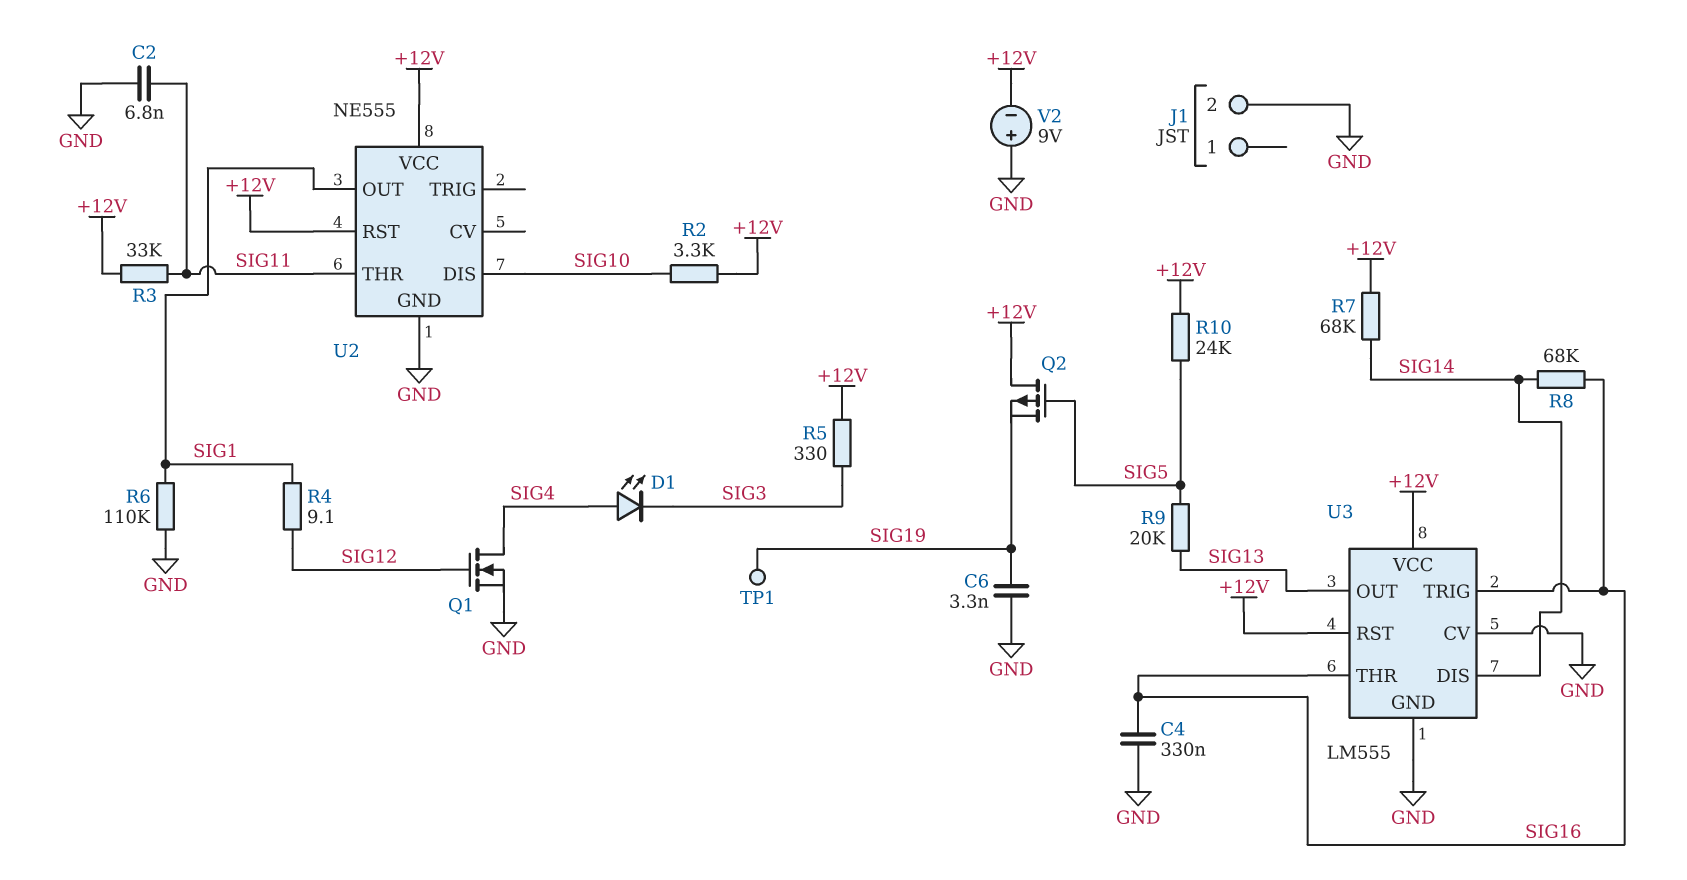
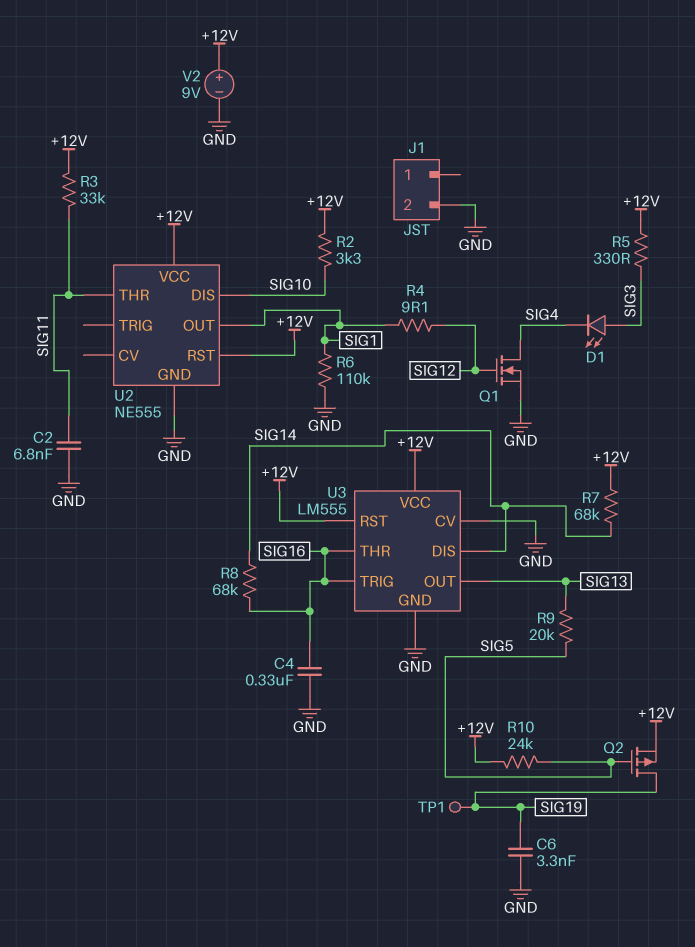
D1: LED (A SIG4, K SIG3) -> LED (A SIG3, K SIG4)
Q2: PMOS (G SIG5, D +12V, S SIG19) -> PMOS (G SIG5, D SIG19, S +12V)
V2: 9V (plus GND, minus +12V) -> 9V (plus +12V, minus GND)

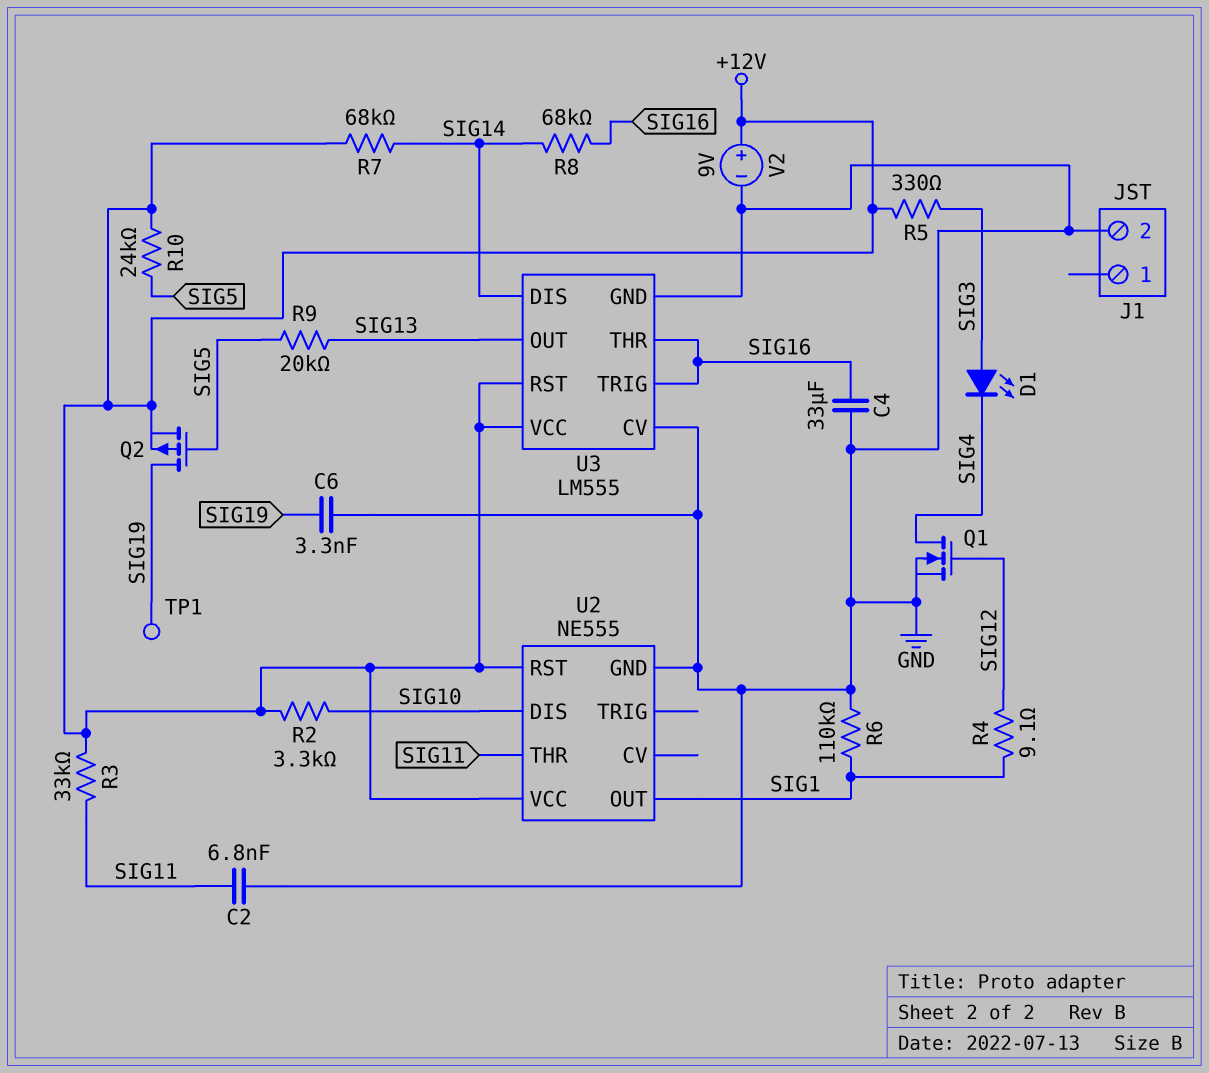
C4: 330nF (GND, SIG16) -> 33uF (GND, SIG16)

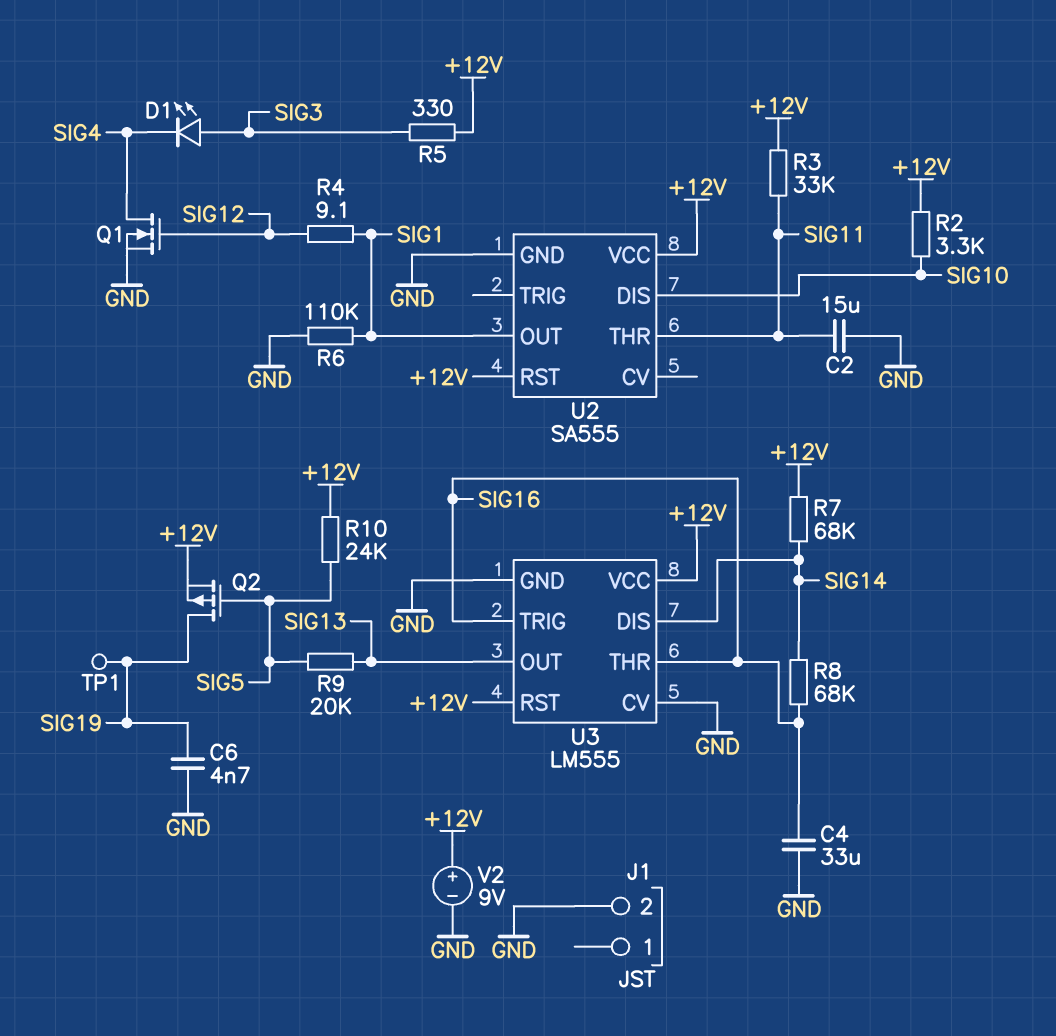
C2: 6.8nF (GND, SIG11) -> 15uF (GND, SIG11)
C6: 3.3nF (GND, SIG19) -> 4.7nF (GND, SIG19)
U2: NE555 -> SA555

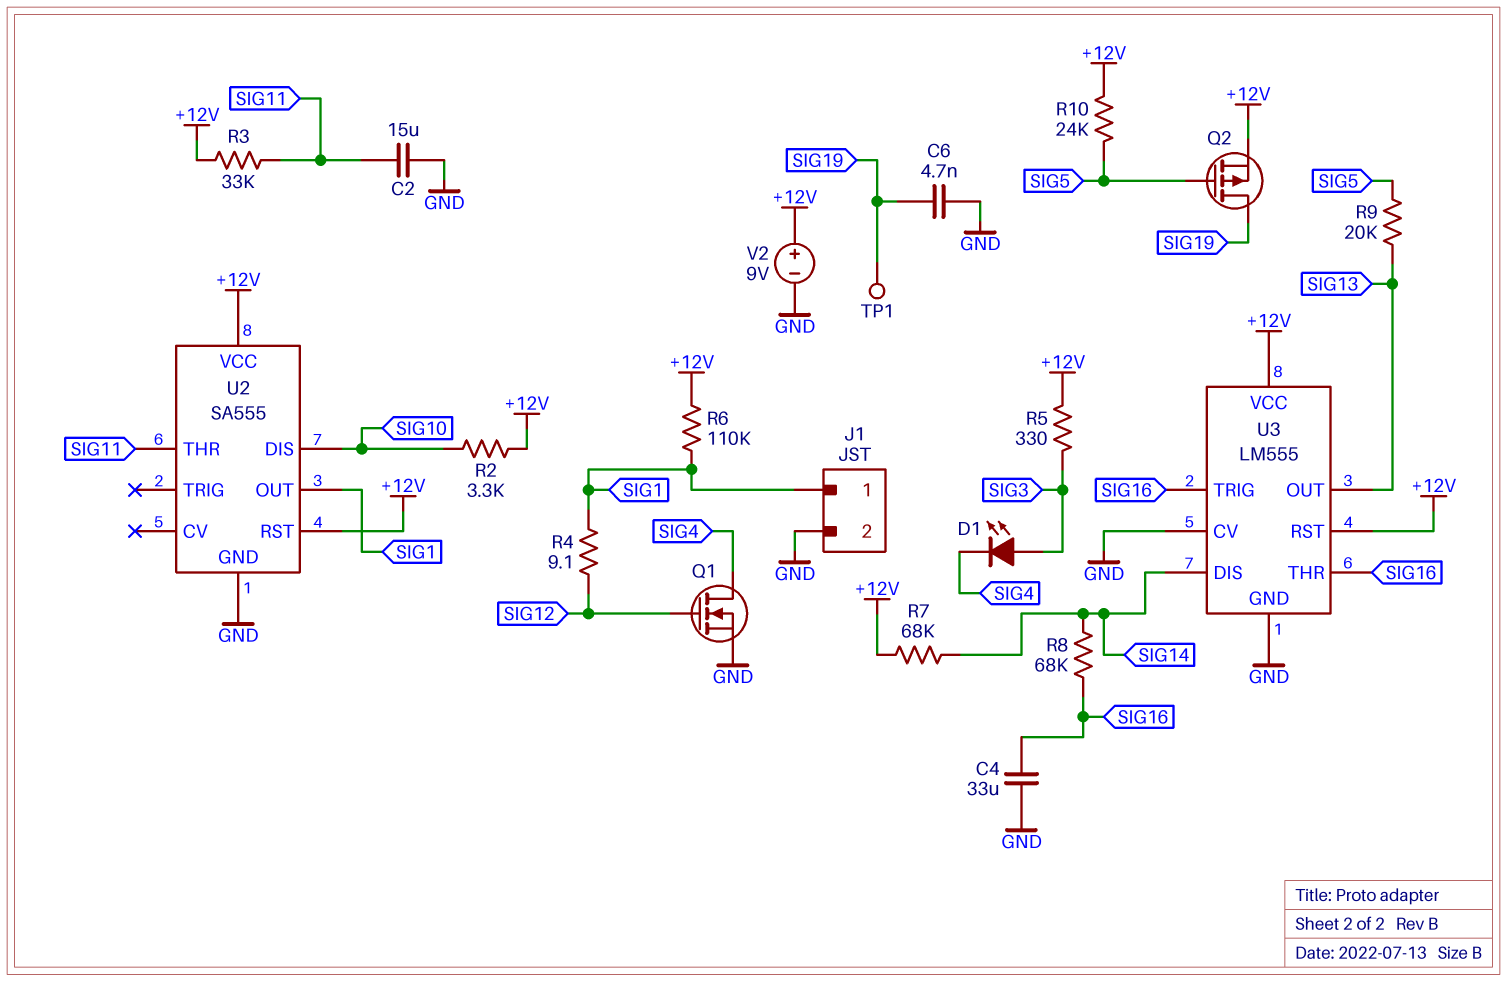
J1 pin 1: none -> SIG1
R6: 110k (GND, SIG1) -> 110k (+12V, SIG1)

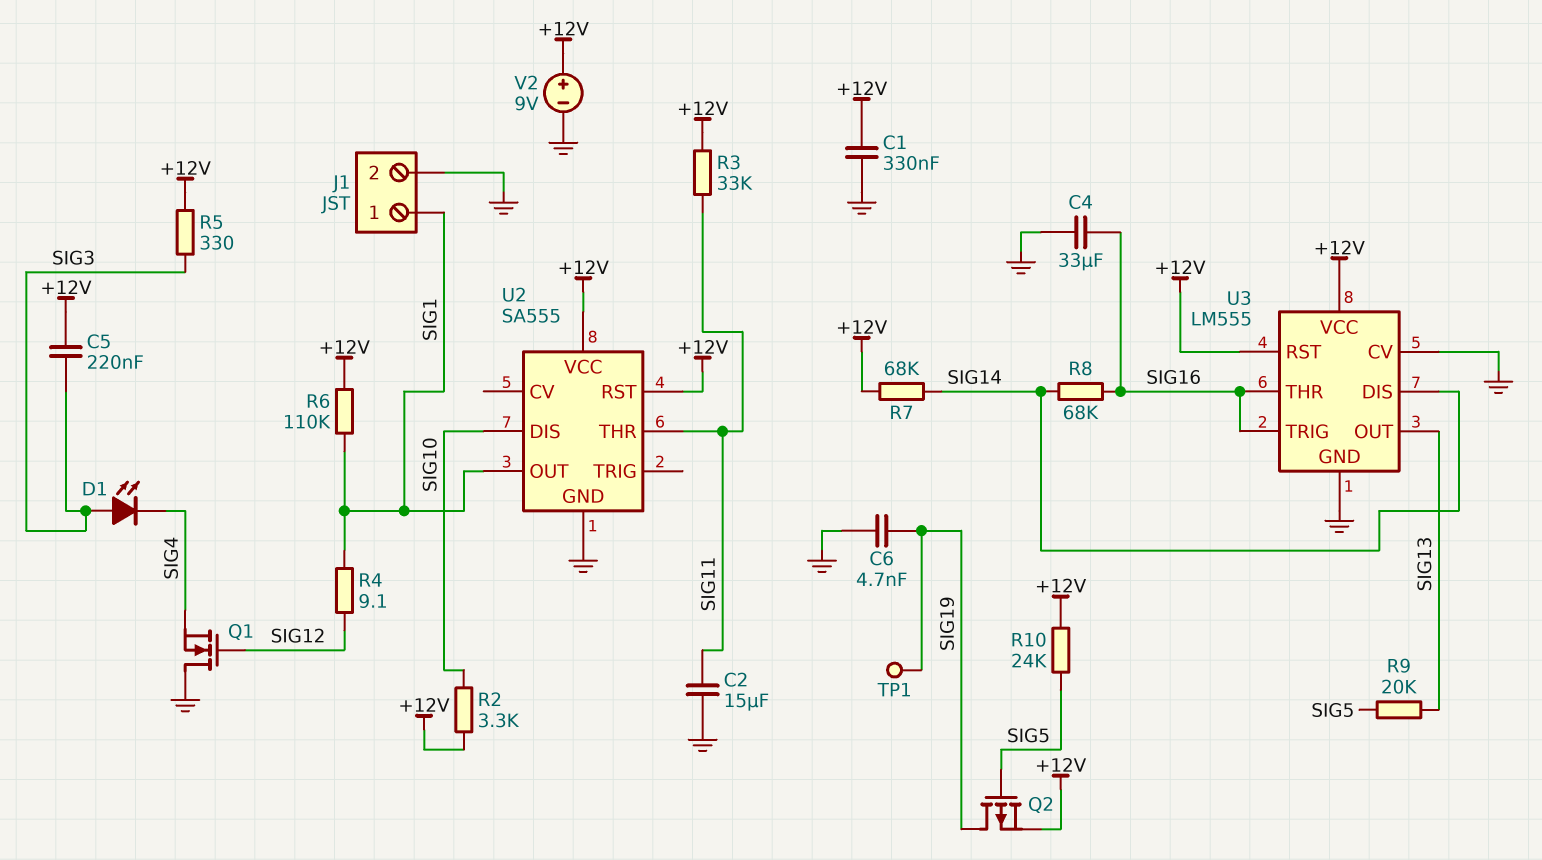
C1: none -> 330nF (+12V, GND)
C5: none -> 220nF (+12V, SIG3)
Q1: NMOS (G SIG12, D SIG4, S GND) -> NMOS (G SIG12, D GND, S SIG4)

